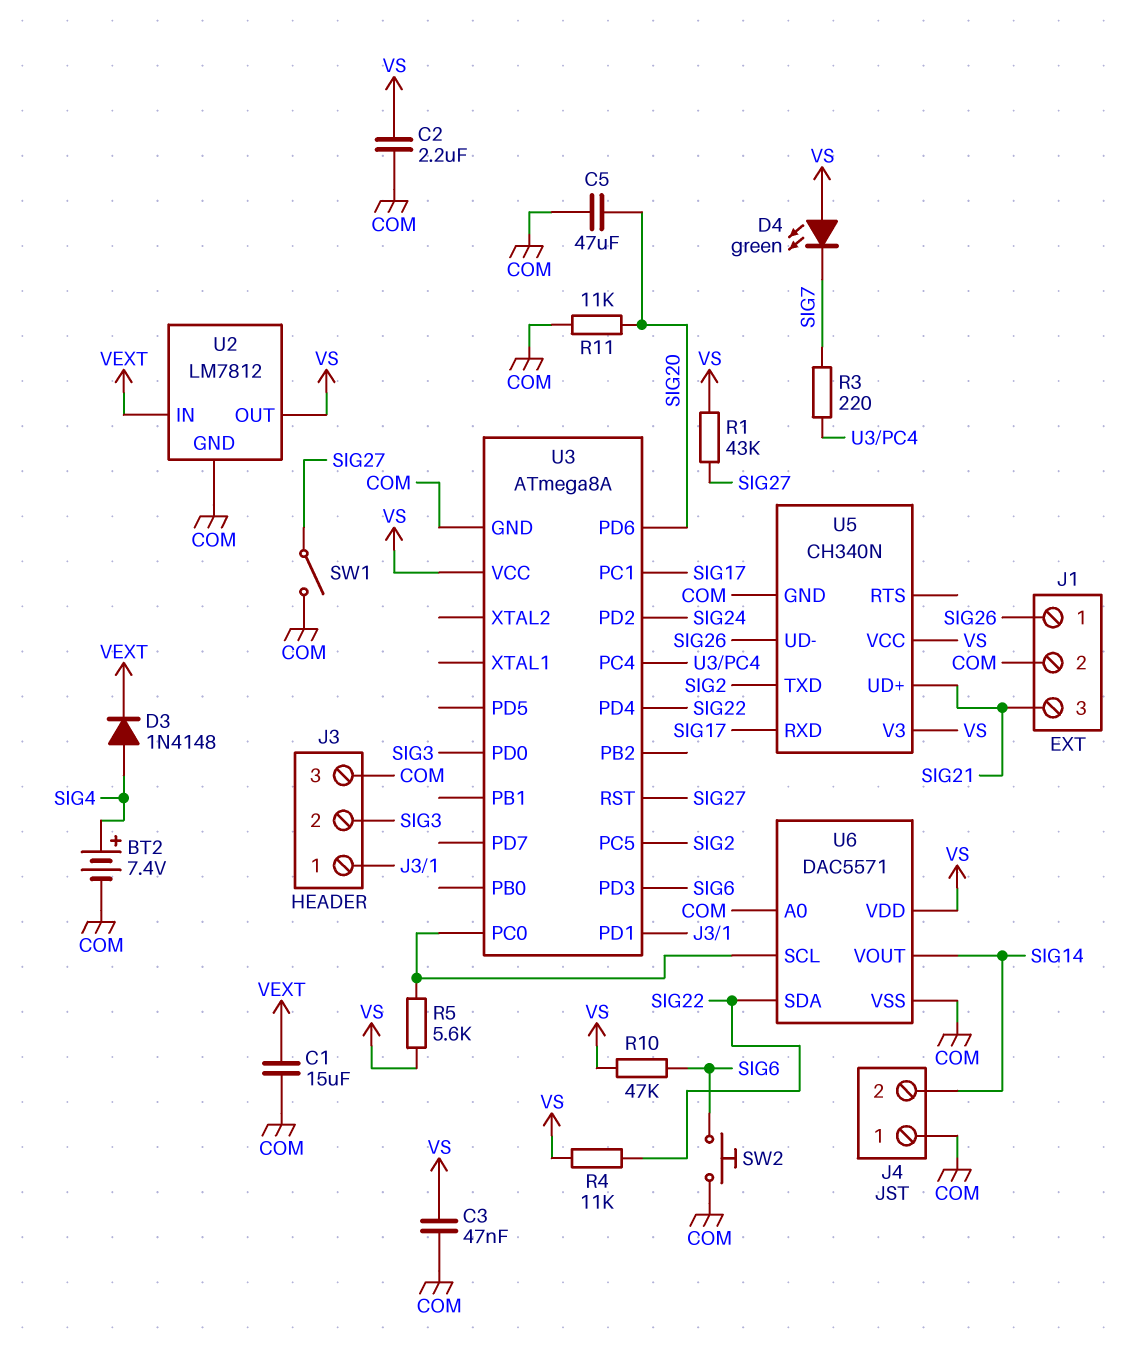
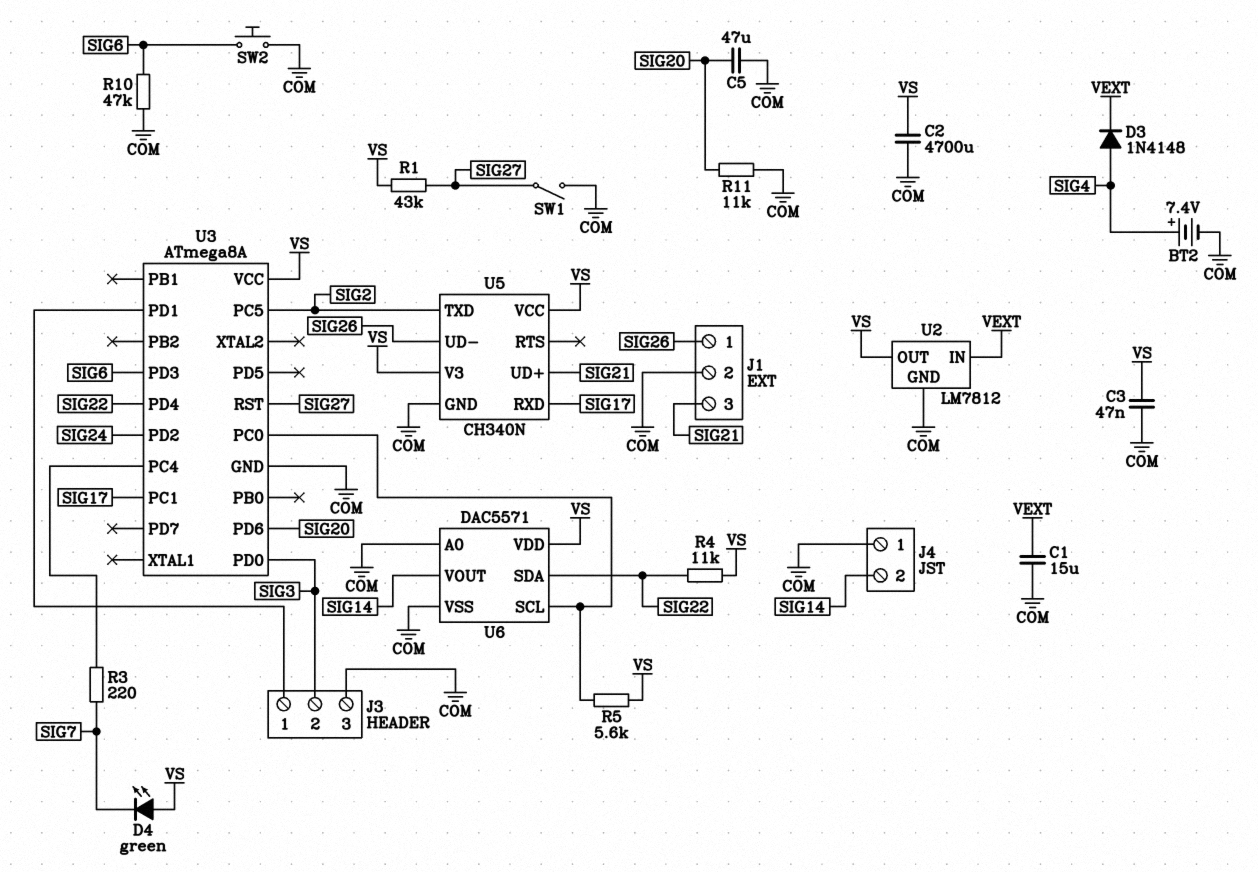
C2: 2.2uF (COM, VS) -> 4700uF (COM, VS)
R10: 47k (SIG6, VS) -> 47k (COM, SIG6)

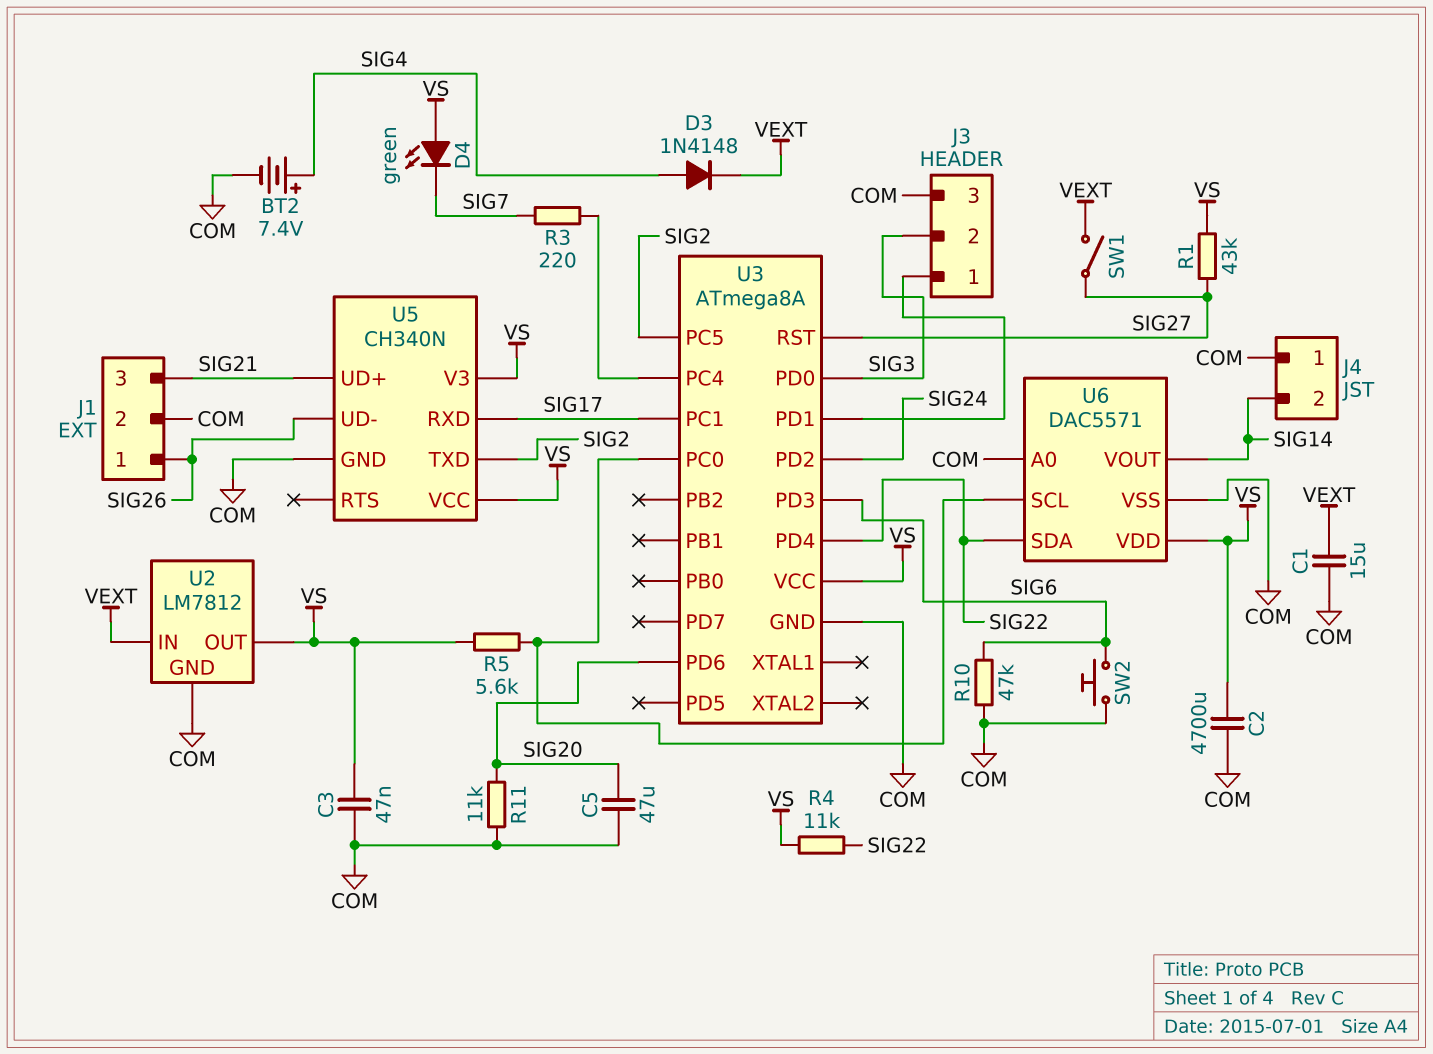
SW1: switch (COM, SIG27) -> switch (SIG27, VEXT)

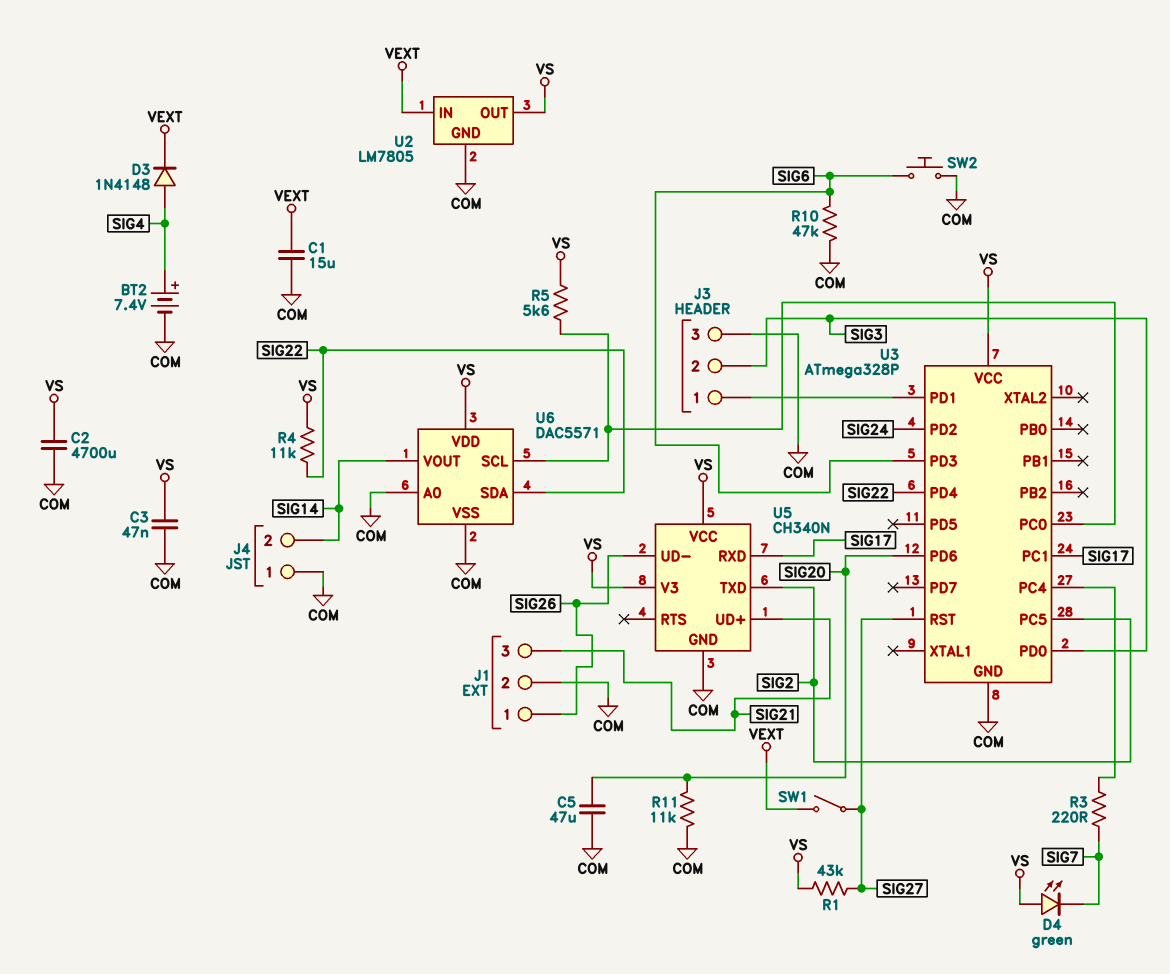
U2: LM7812 -> LM7805
U3: ATmega8A -> ATmega328P

